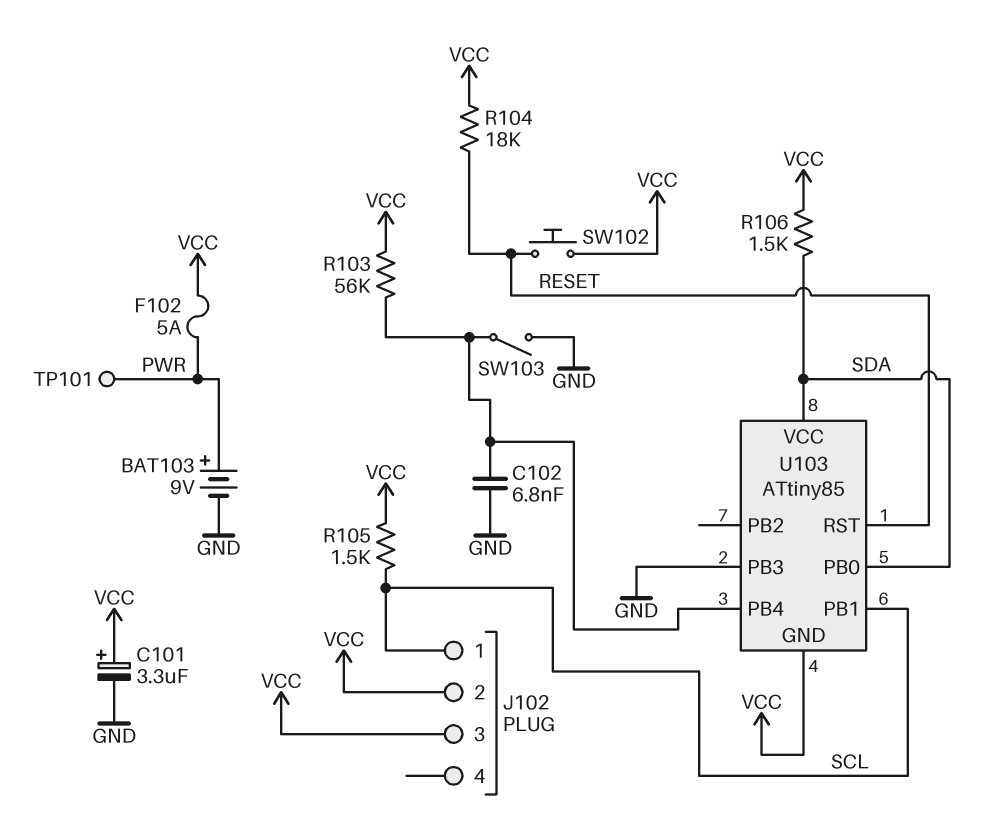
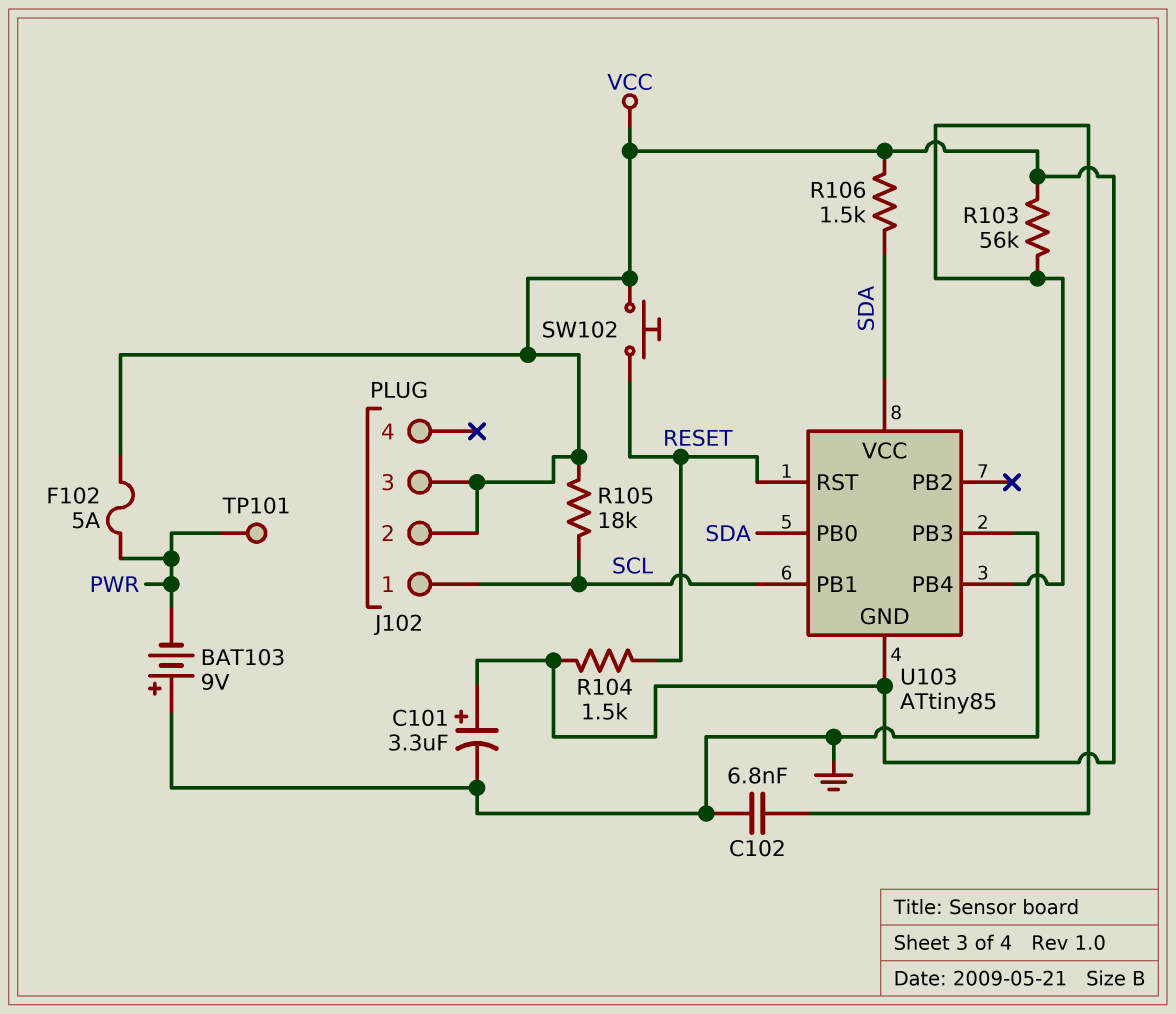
BAT103: 9V (plus PWR, minus GND) -> 9V (plus GND, minus PWR)
R104: 18k (RESET, VCC) -> 1.5k (RESET, VCC)
R105: 1.5k (SCL, VCC) -> 18k (SCL, VCC)
SW103: switch (GND, U103/PB4) -> none

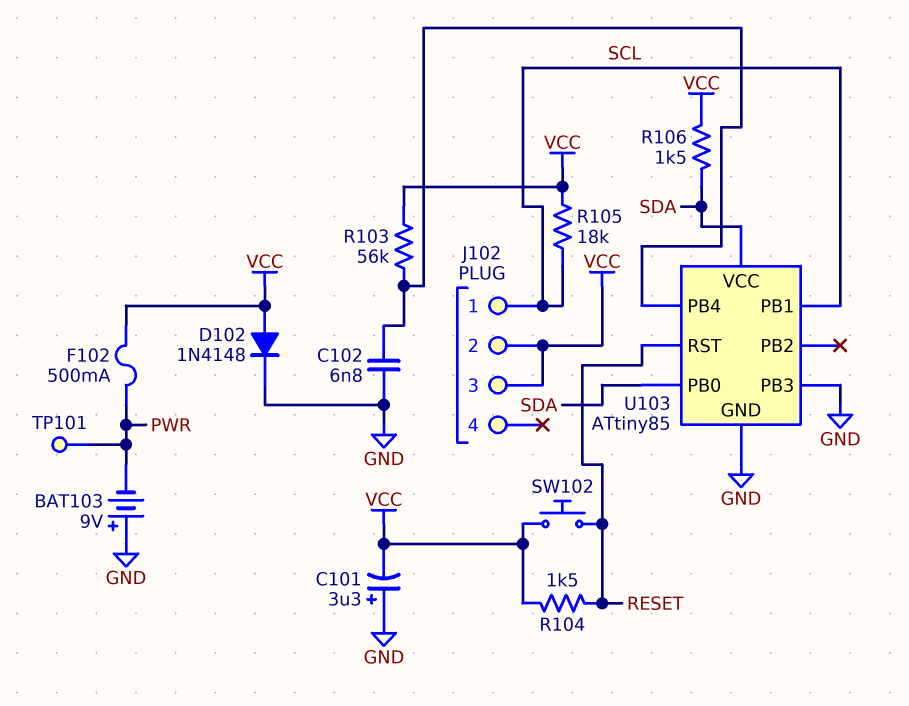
C101: 3.3uF (plus VCC, minus GND) -> 3.3uF (plus GND, minus VCC)
D102: none -> diode 1N4148 (A VCC, K GND)
F102: 5A (PWR, VCC) -> 500mA (PWR, VCC)
U103 pin GND: VCC -> GND

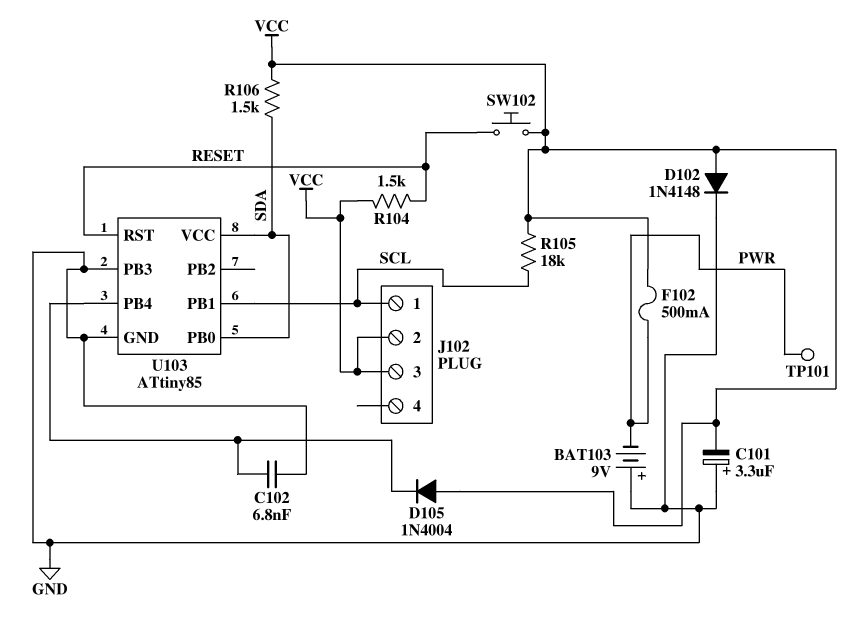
D105: none -> diode 1N4004 (A VCC, K U103/PB4)
R103: 56k (U103/PB4, VCC) -> none

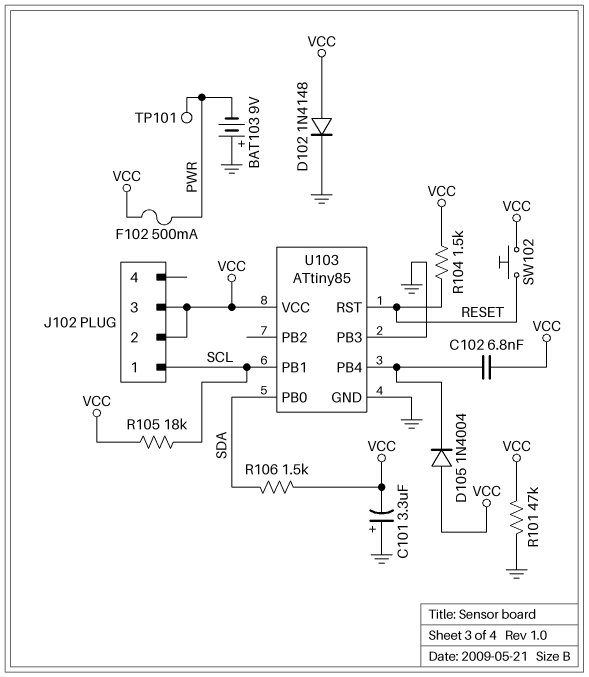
C102: 6.8nF (GND, U103/PB4) -> 6.8nF (U103/PB4, VCC)
R101: none -> 47k (GND, VCC)
U103 pin VCC: SDA -> VCC

